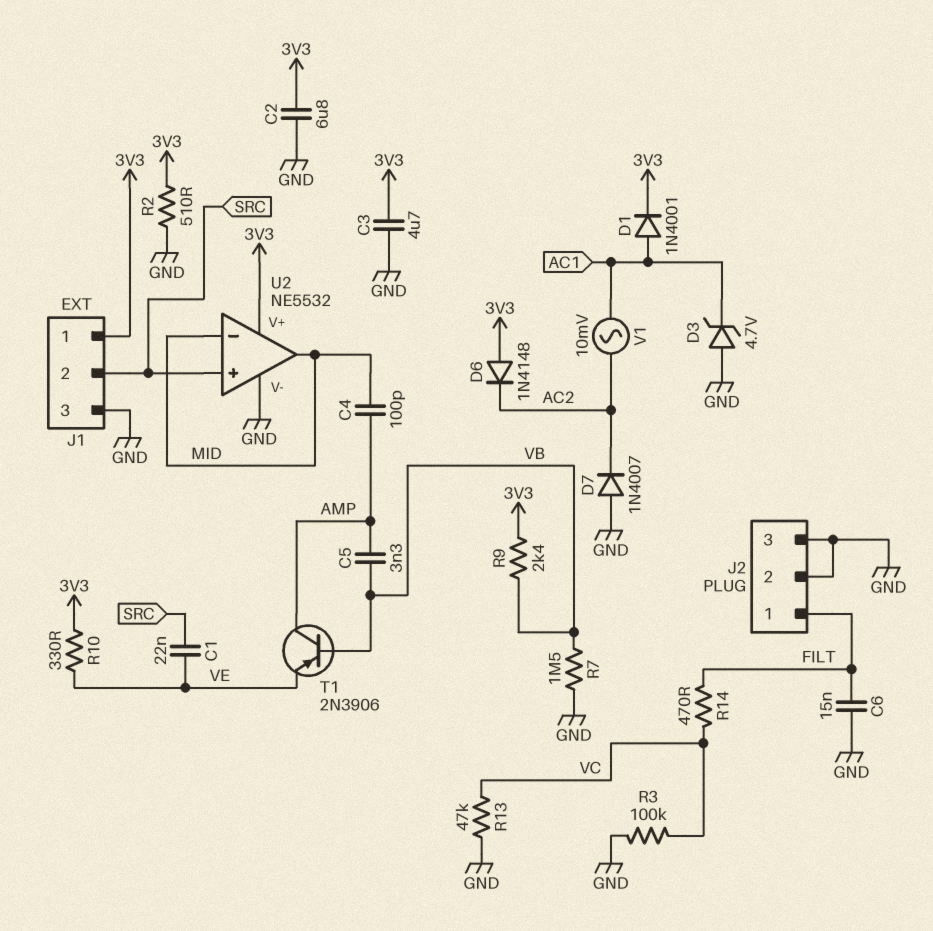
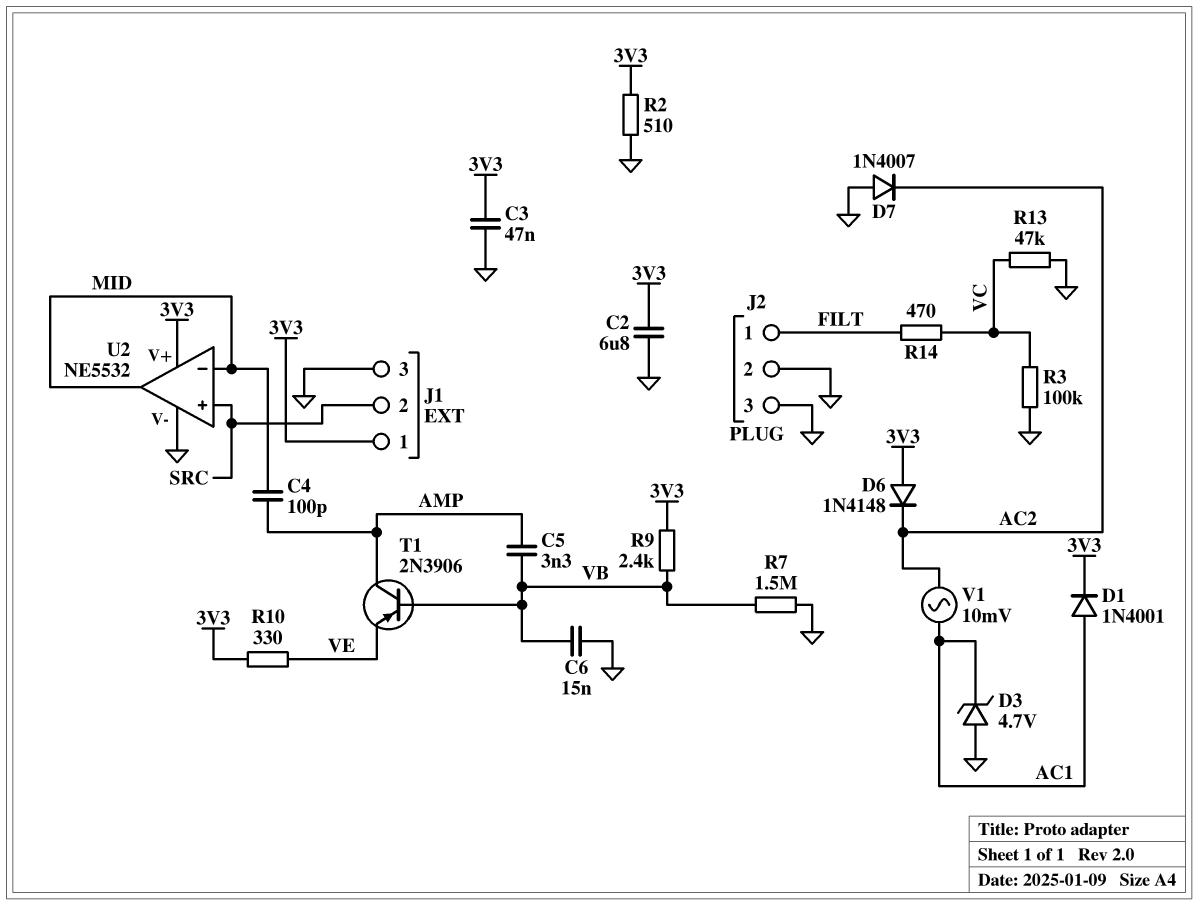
C1: 22nF (SRC, VE) -> none
C3: 4.7uF (3V3, GND) -> 47nF (3V3, GND)
C6: 15nF (FILT, GND) -> 15nF (GND, VB)

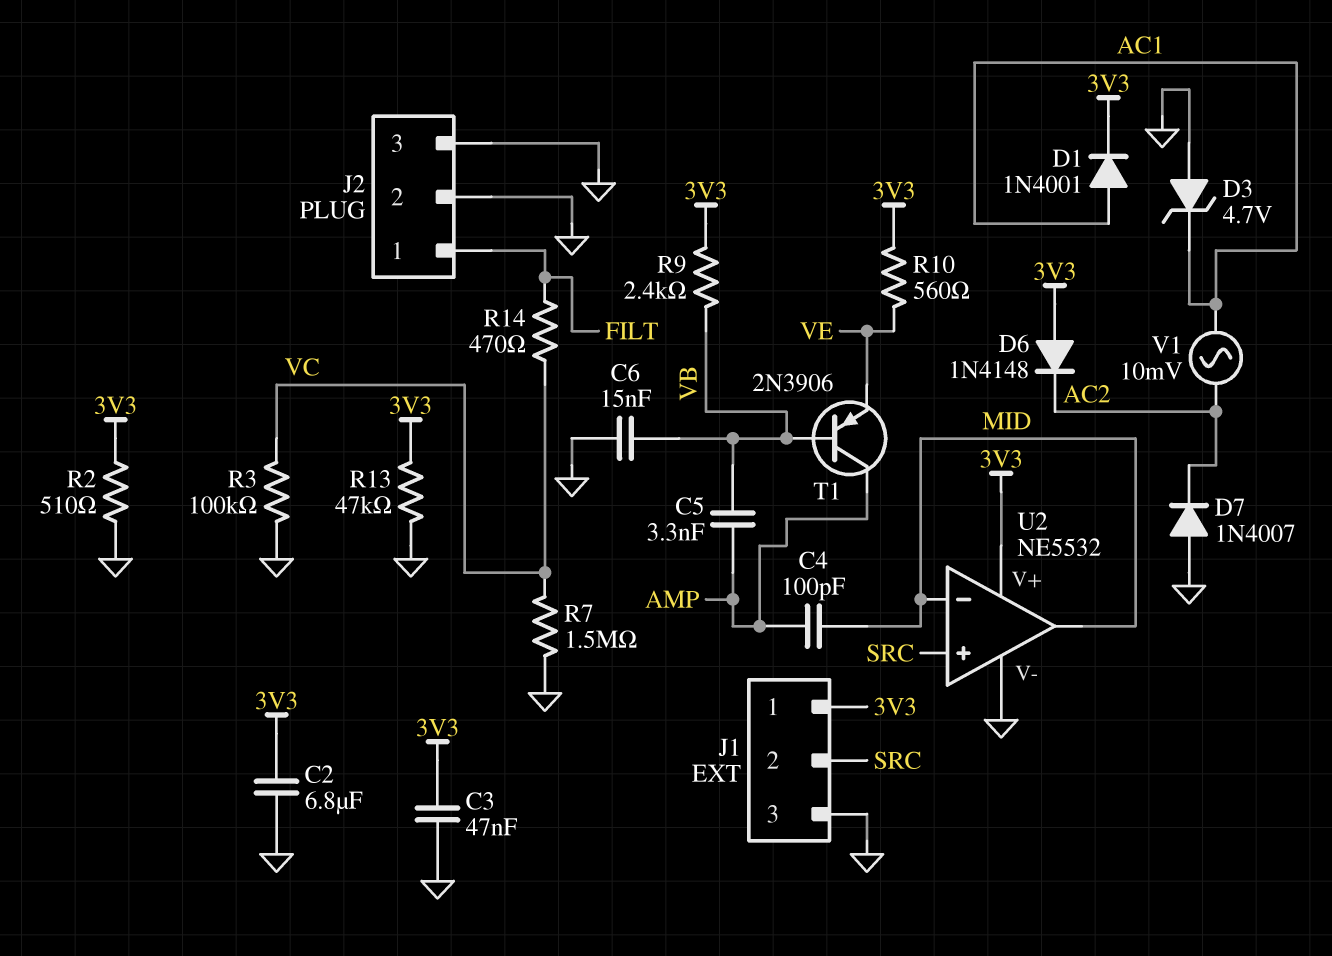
R7: 1.5M (GND, VB) -> 1.5M (GND, VC)
R10: 330 (3V3, VE) -> 560 (3V3, VE)
R13: 47k (GND, VC) -> 47k (3V3, GND)

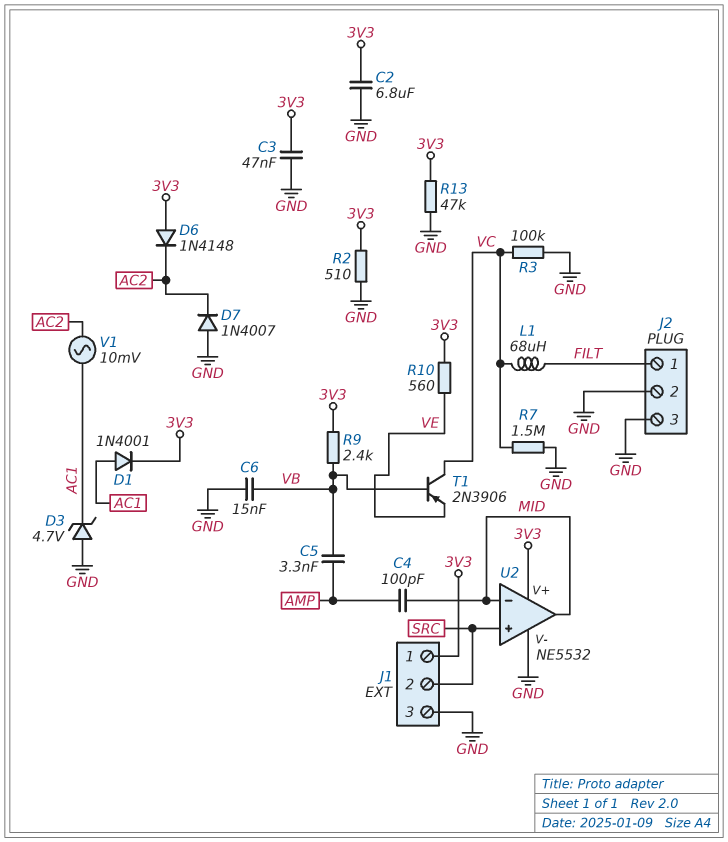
L1: none -> 68uH (FILT, VC)
R14: 470 (FILT, VC) -> none
T1: PNP 2N3906 (B VB, C AMP, E VE) -> PNP 2N3906 (B VB, C VC, E VE)

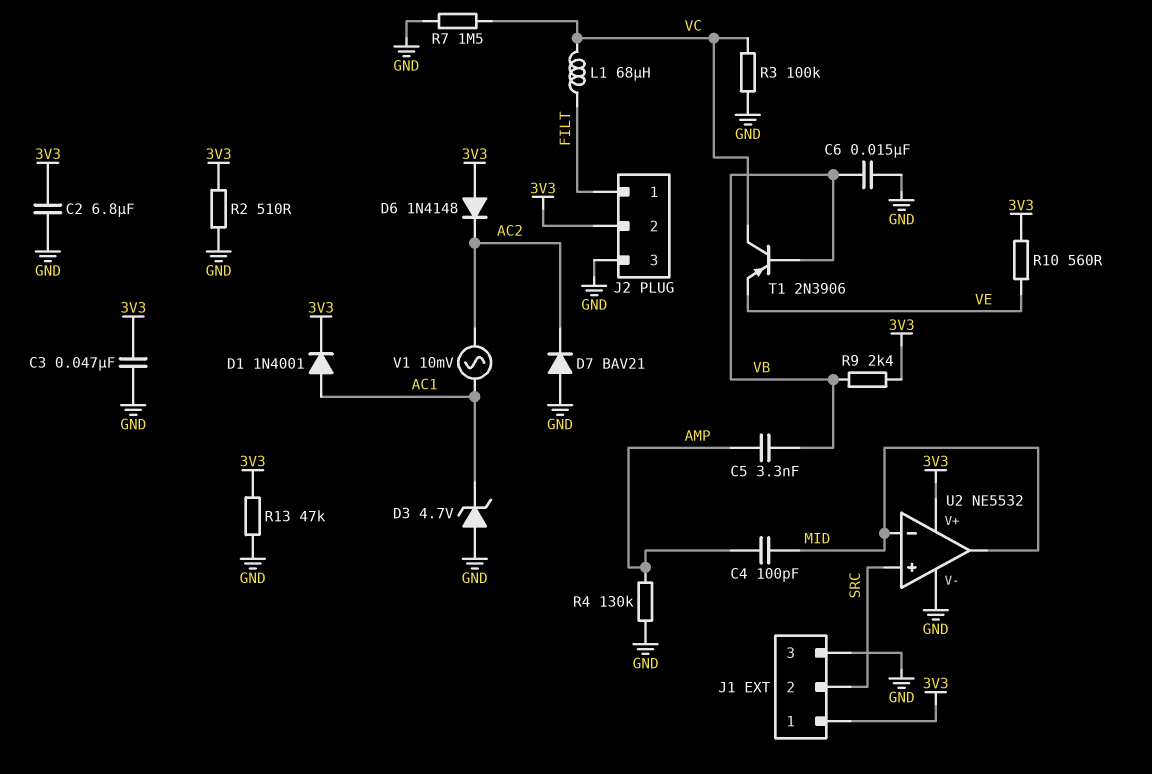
D7: diode 1N4007 (A GND, K AC2) -> diode BAV21 (A GND, K AC2)
J2 pin 2: GND -> 3V3
R4: none -> 130k (AMP, GND)

